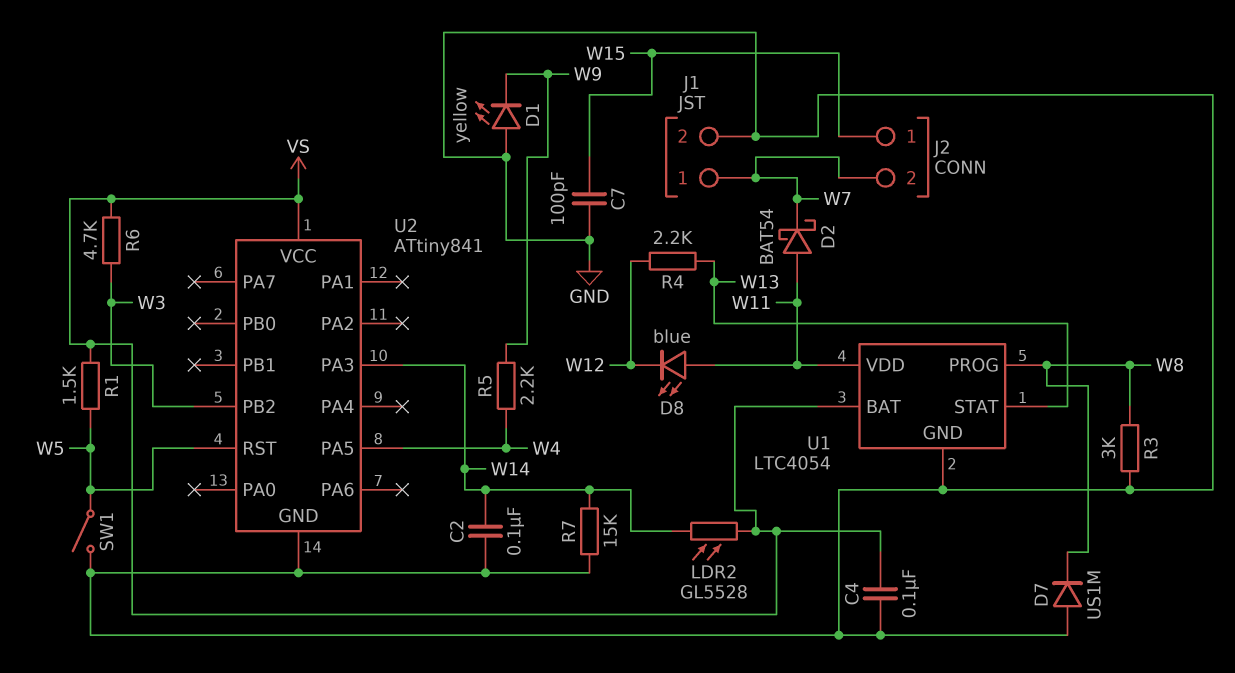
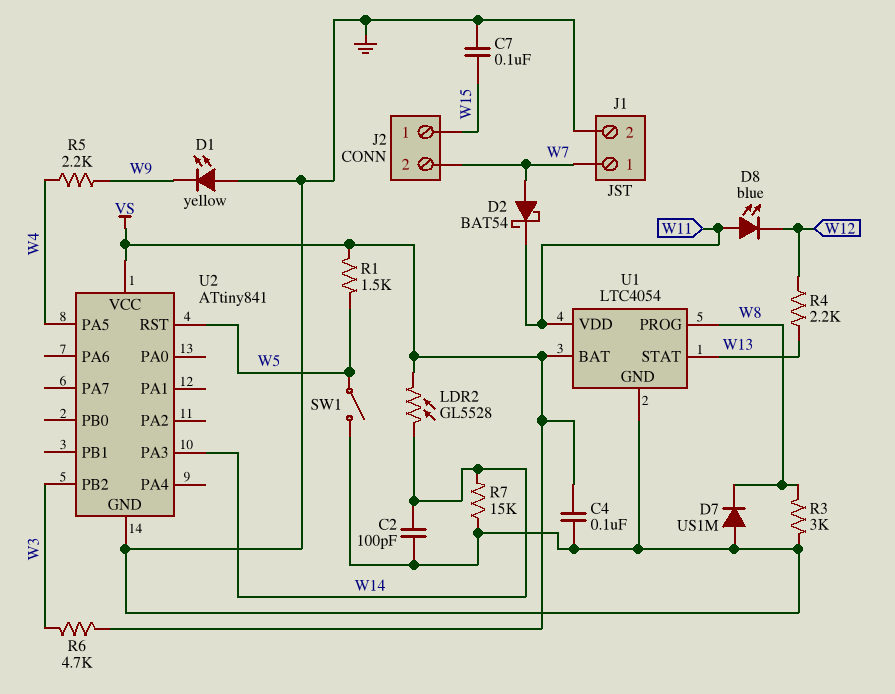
C2: 100nF (GND, W14) -> 100pF (GND, W14)
C7: 100pF (GND, W15) -> 100nF (GND, W15)
D2: schottky BAT54 (A W11, K W7) -> schottky BAT54 (A W7, K W11)

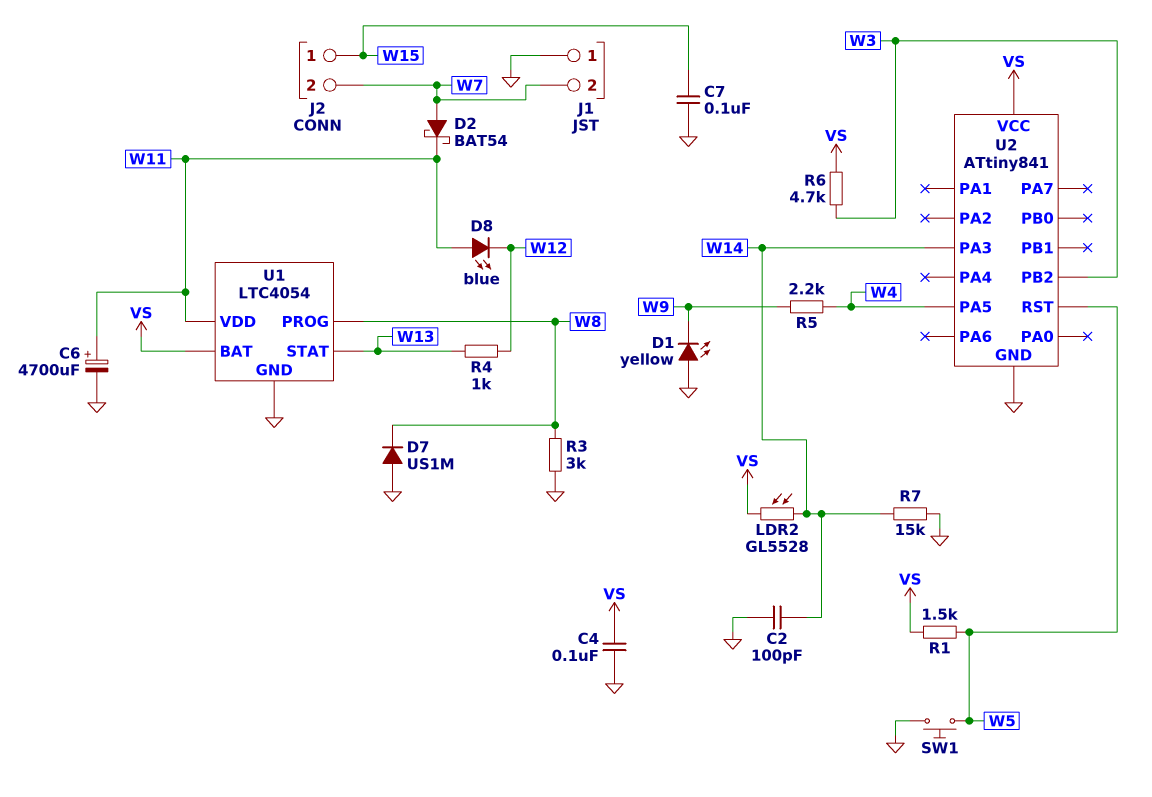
C6: none -> 4700uF (plus W11, minus GND)
J1 pin 1: W7 -> GND
J1 pin 2: GND -> W7
R4: 2.2k (W12, W13) -> 1k (W12, W13)
SW1: switch (GND, W5) -> button (GND, W5)

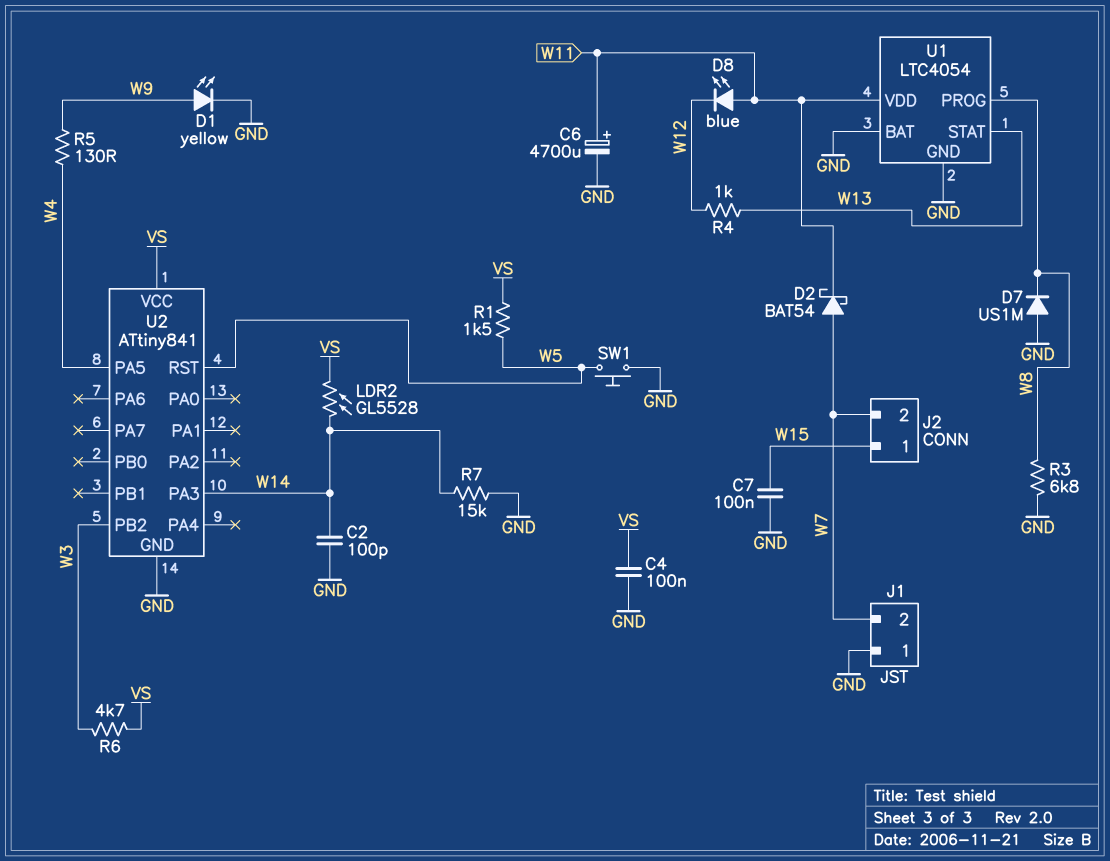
D1: LED yellow (A GND, K W9) -> LED yellow (A W9, K GND)
R3: 3k (GND, W8) -> 6.8k (GND, W8)
R5: 2.2k (W4, W9) -> 130 (W4, W9)
U1 pin BAT: VS -> GND

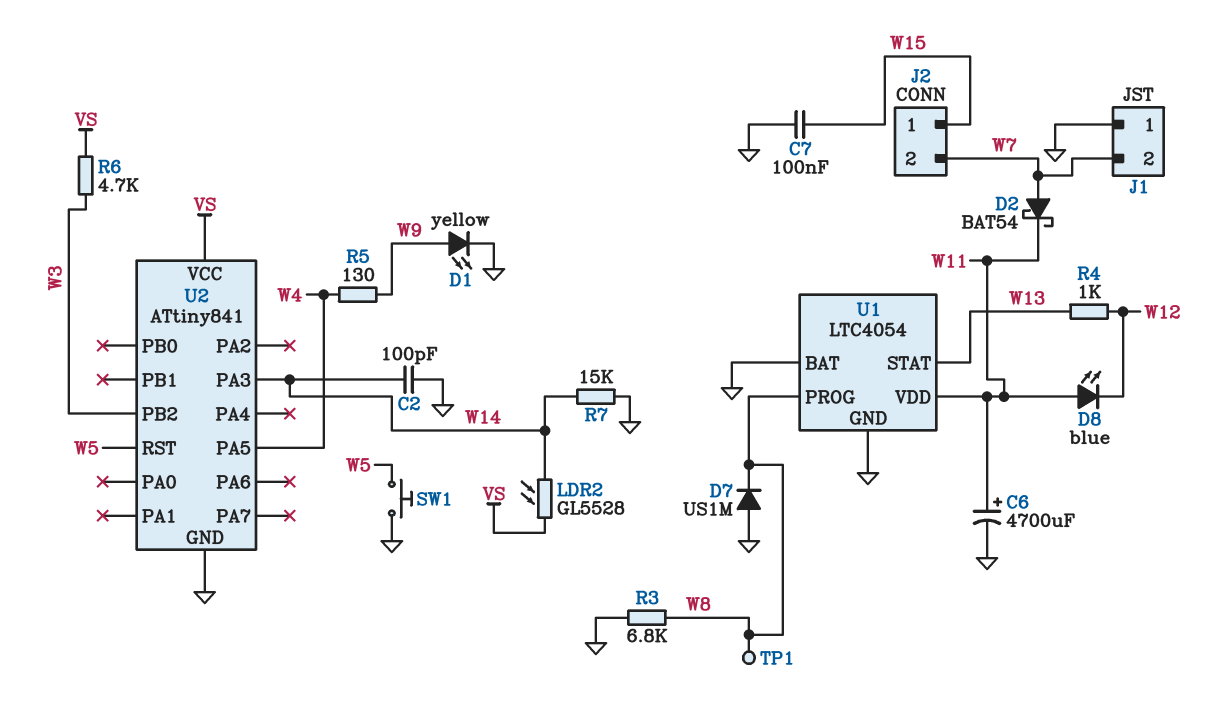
C4: 100nF (GND, VS) -> none
R1: 1.5k (VS, W5) -> none
TP1: none -> test point (W8)

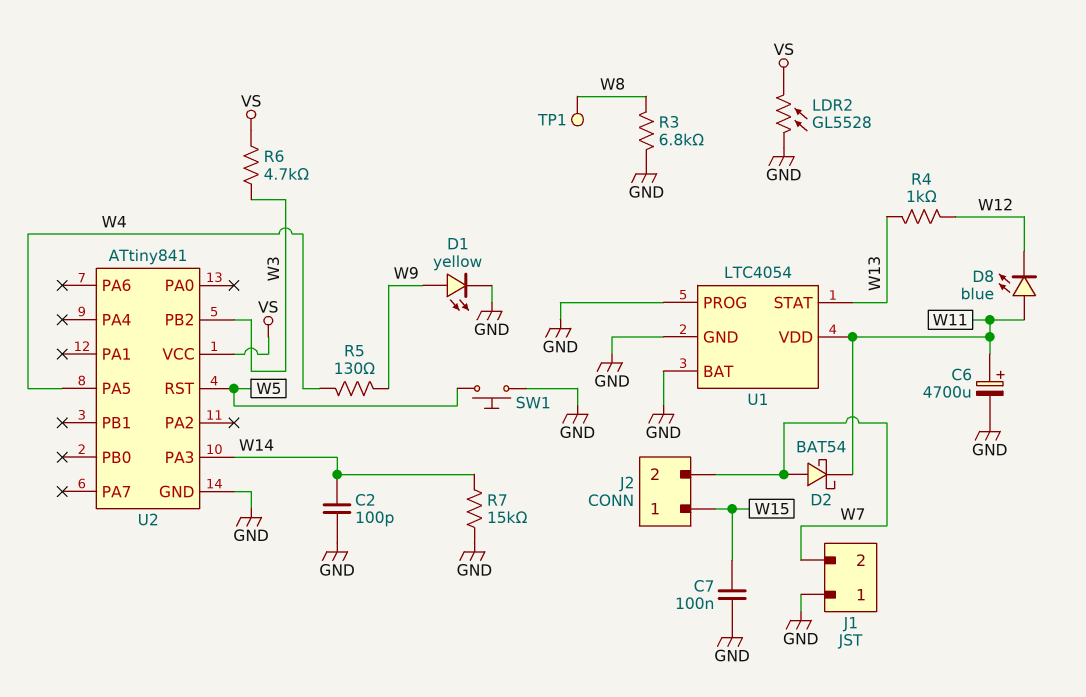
D7: diode US1M (A GND, K W8) -> none
LDR2: GL5528 (VS, W14) -> GL5528 (GND, VS)
U1 pin PROG: W8 -> GND

